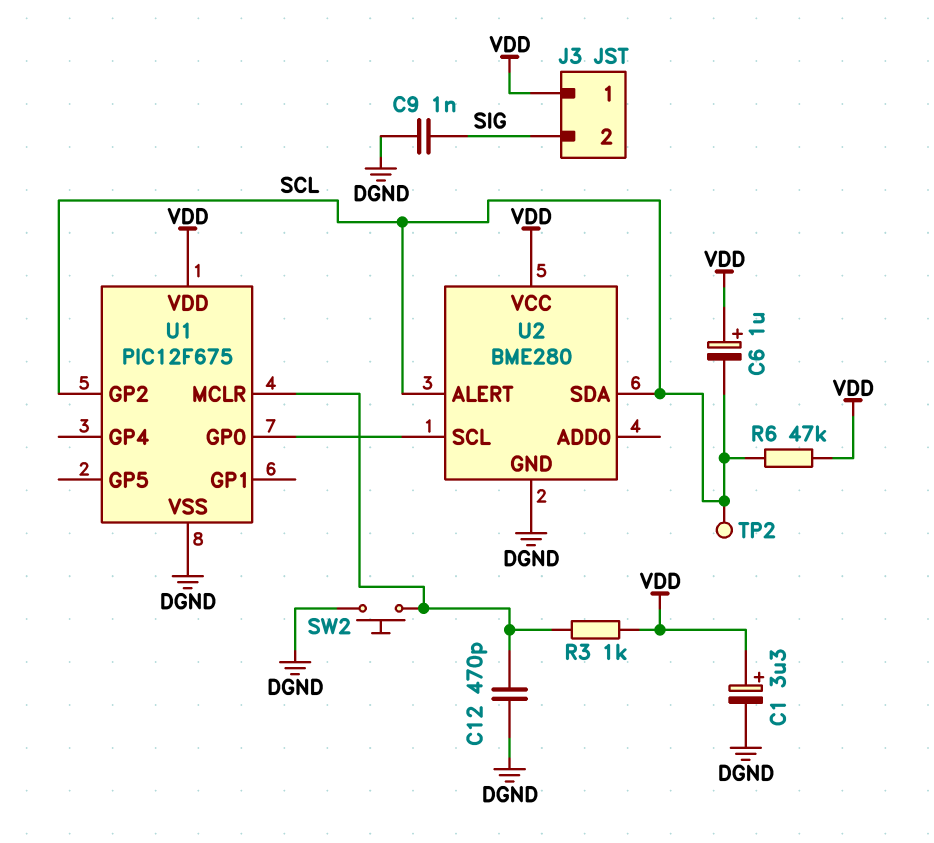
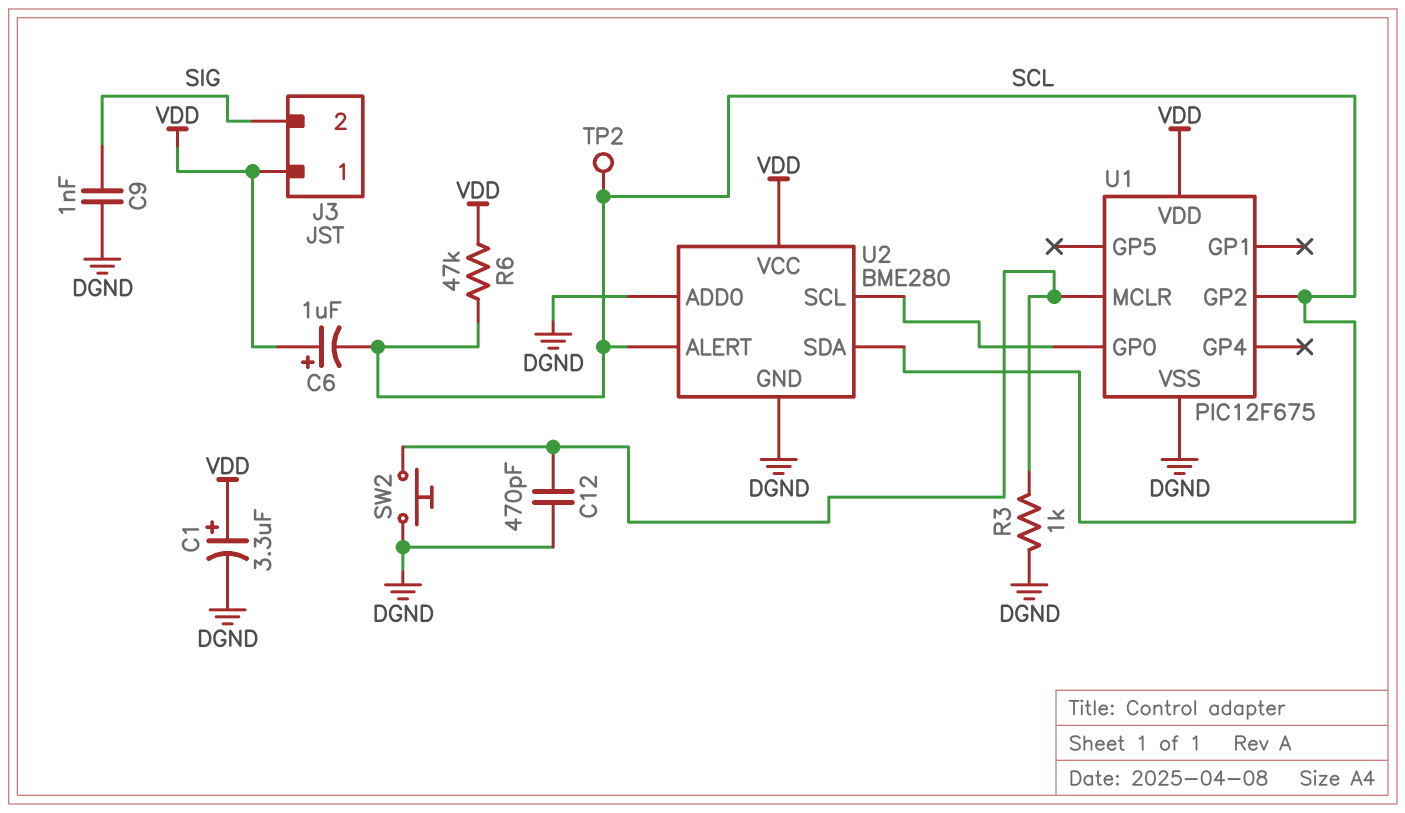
R3: 1k (U1/MCLR, VDD) -> 1k (DGND, U1/MCLR)
U2 pin ADD0: none -> DGND

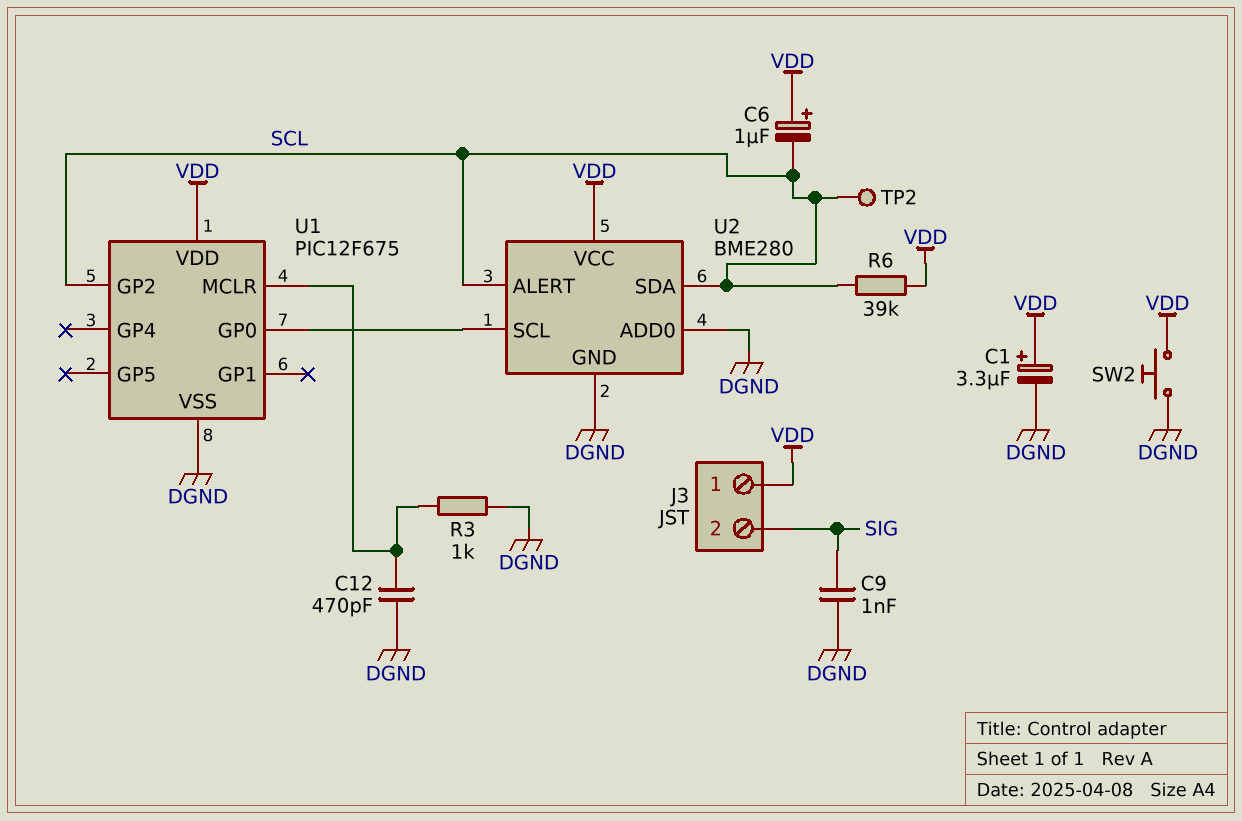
R6: 47k (SCL, VDD) -> 39k (SCL, VDD)
SW2: button (DGND, U1/MCLR) -> button (DGND, VDD)

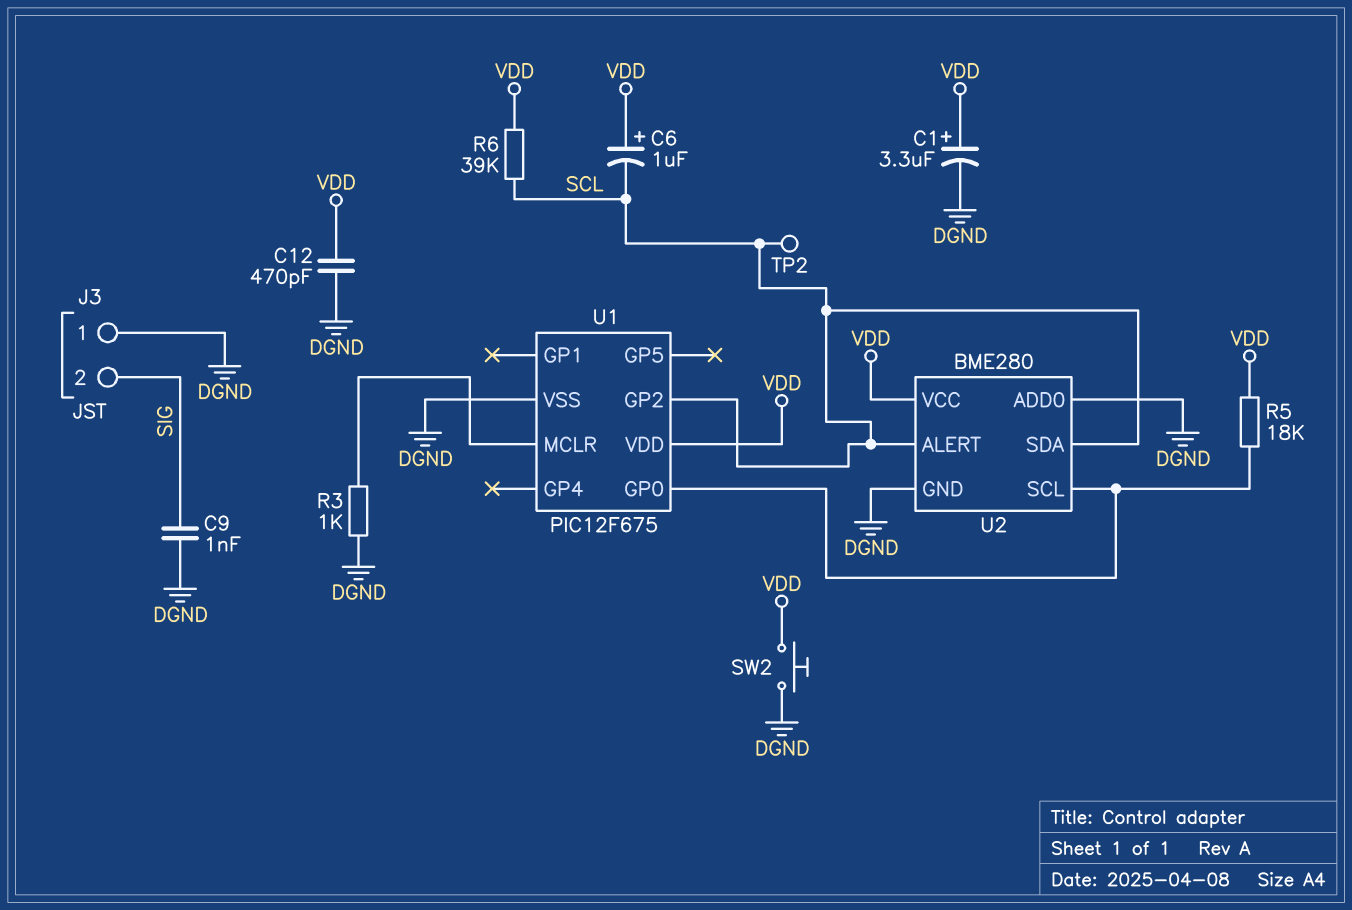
C12: 470pF (DGND, U1/MCLR) -> 470pF (DGND, VDD)
J3 pin 1: VDD -> DGND
R5: none -> 18k (U1/GP0, VDD)

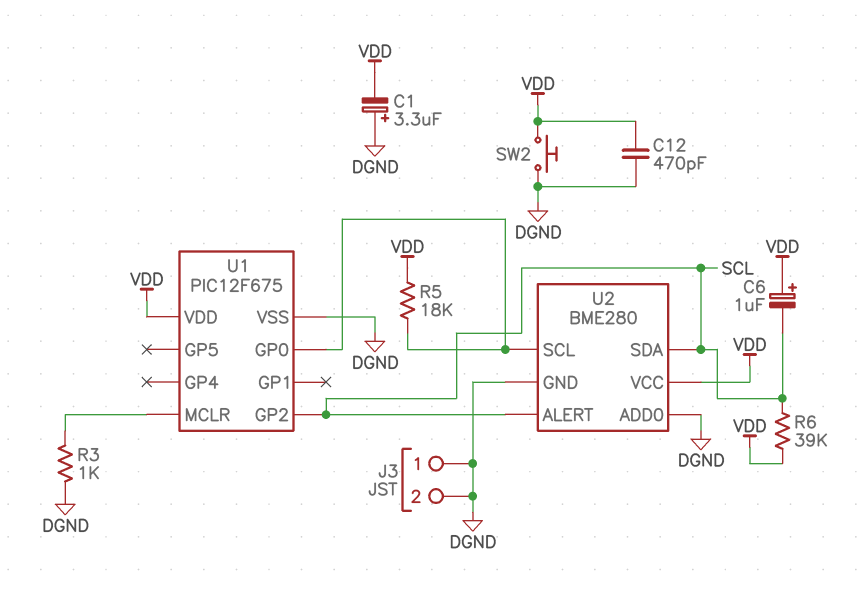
C1: 3.3uF (plus VDD, minus DGND) -> 3.3uF (plus DGND, minus VDD)
C9: 1nF (DGND, SIG) -> none
J3 pin 2: SIG -> DGND
TP2: test point (SCL) -> none

